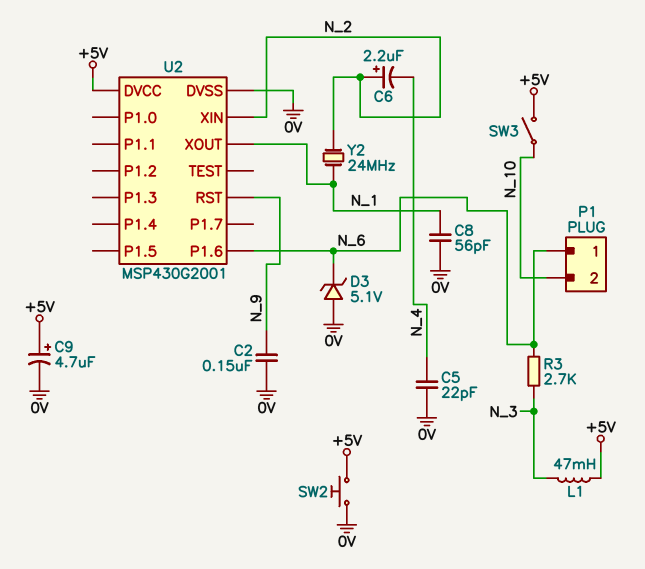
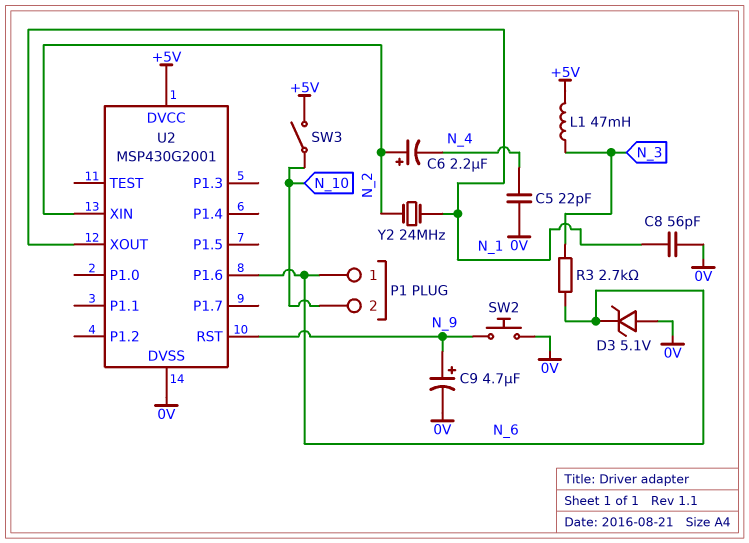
C2: 150nF (0V, N_9) -> none
C9: 4.7uF (plus +5V, minus 0V) -> 4.7uF (plus N_9, minus 0V)
SW2: button (+5V, 0V) -> button (0V, N_9)

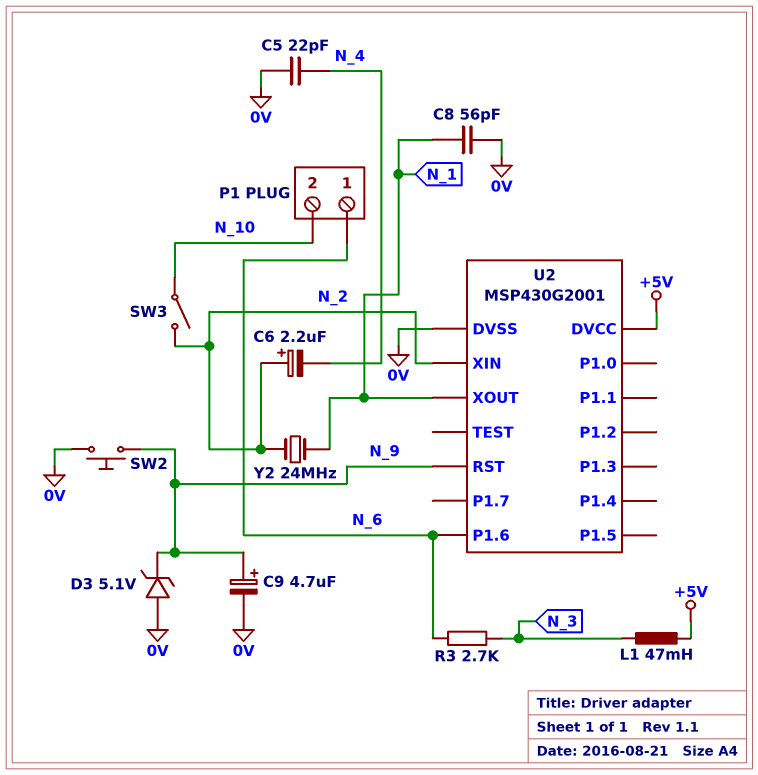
D3: zener 5.1V (A 0V, K N_6) -> zener 5.1V (A 0V, K N_9)
SW3: switch (+5V, N_10) -> switch (N_2, N_10)

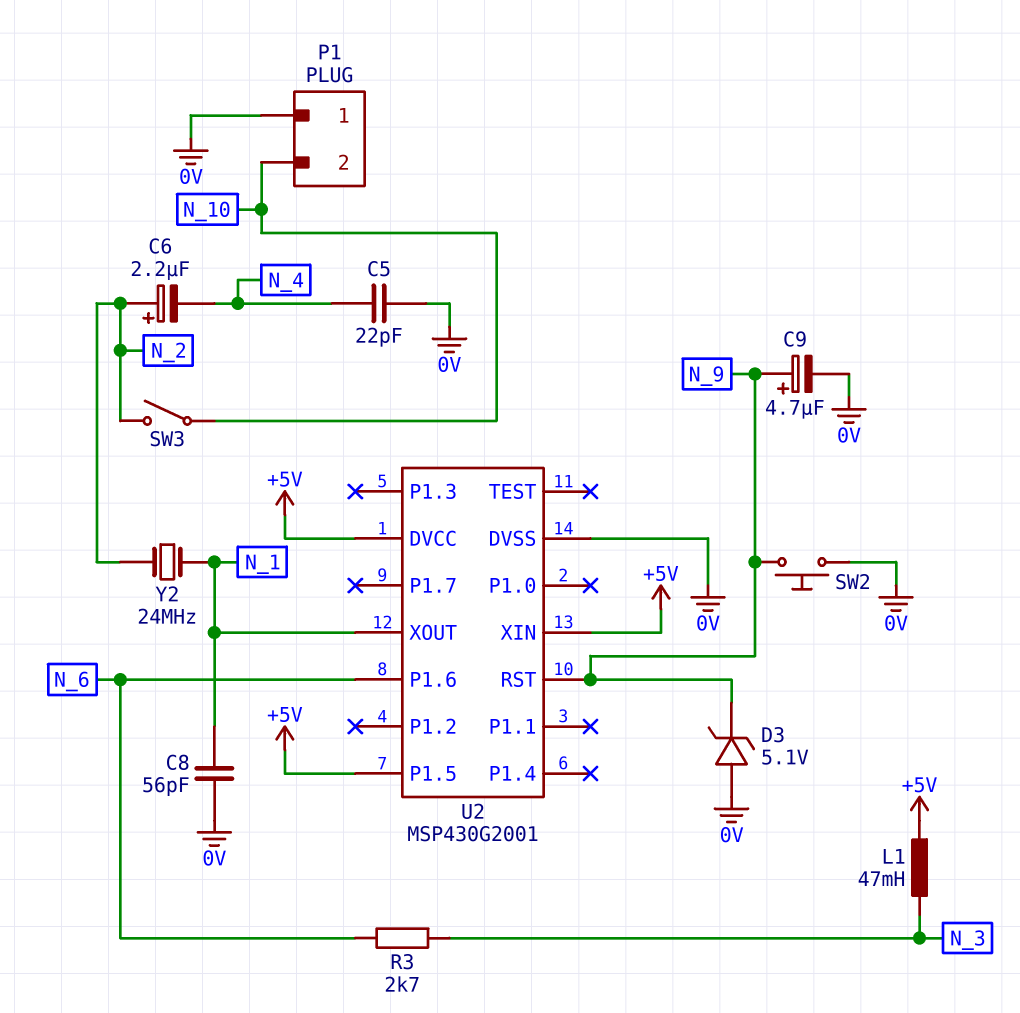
P1 pin 1: N_6 -> 0V
U2 pin P1.5: none -> +5V
U2 pin XIN: N_2 -> +5V

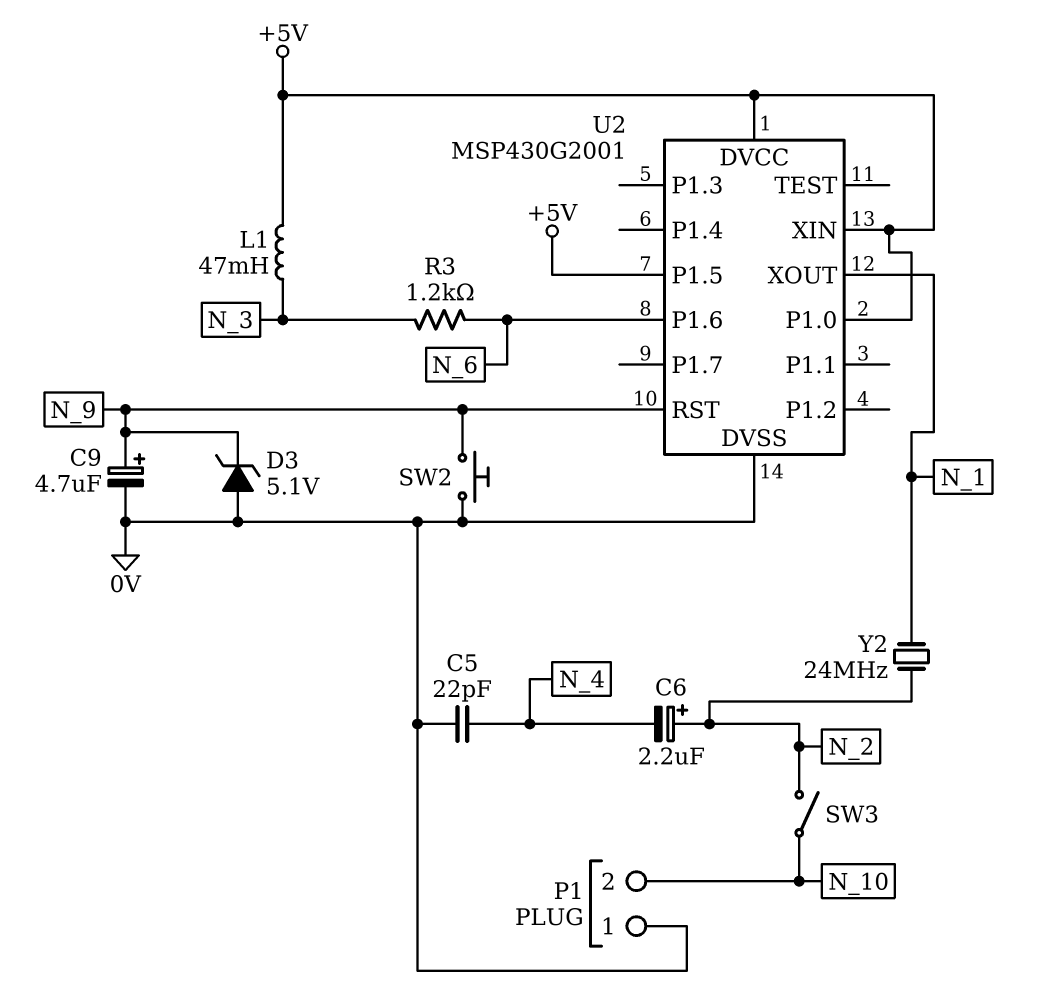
C8: 56pF (0V, N_1) -> none
R3: 2.7k (N_3, N_6) -> 1.2k (N_3, N_6)
U2 pin P1.0: none -> +5V

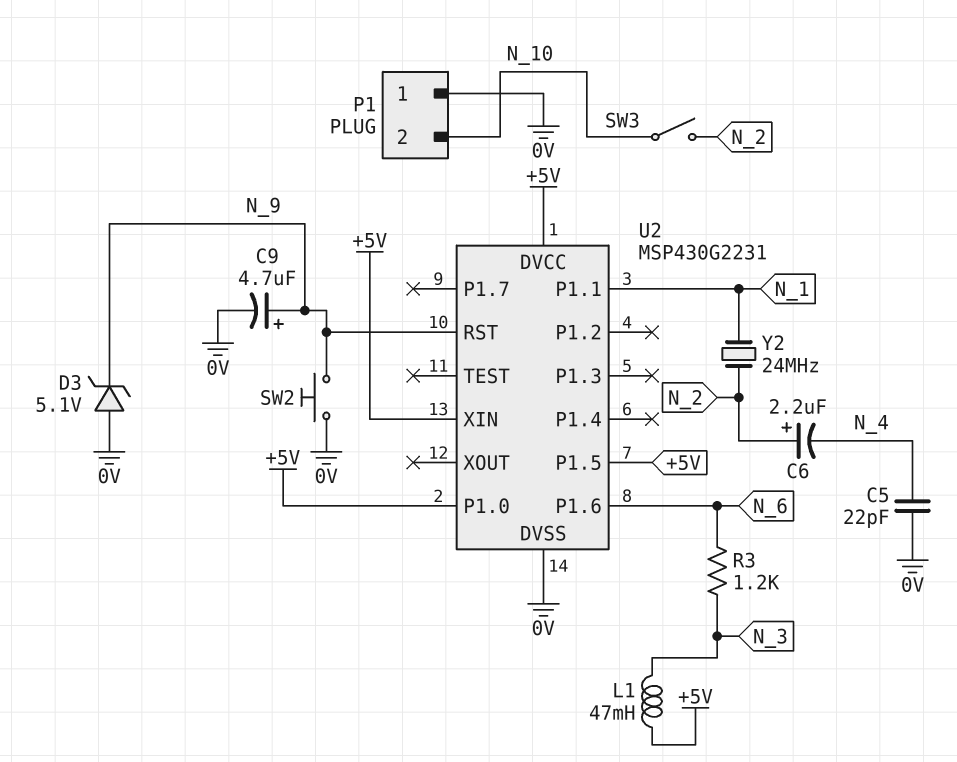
U2: MSP430G2001 -> MSP430G2231
U2 pin P1.1: none -> N_1
U2 pin XOUT: N_1 -> none

